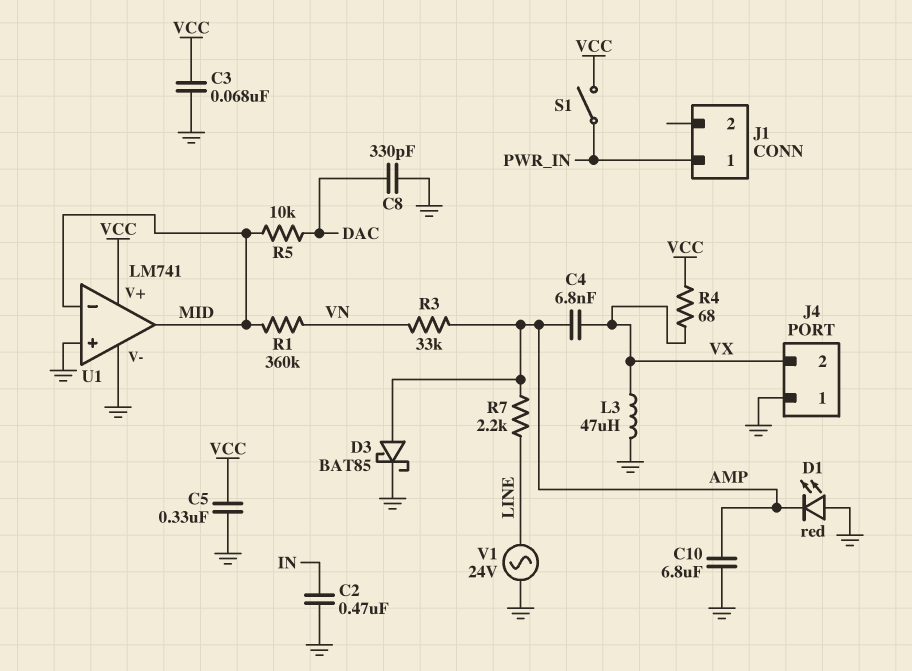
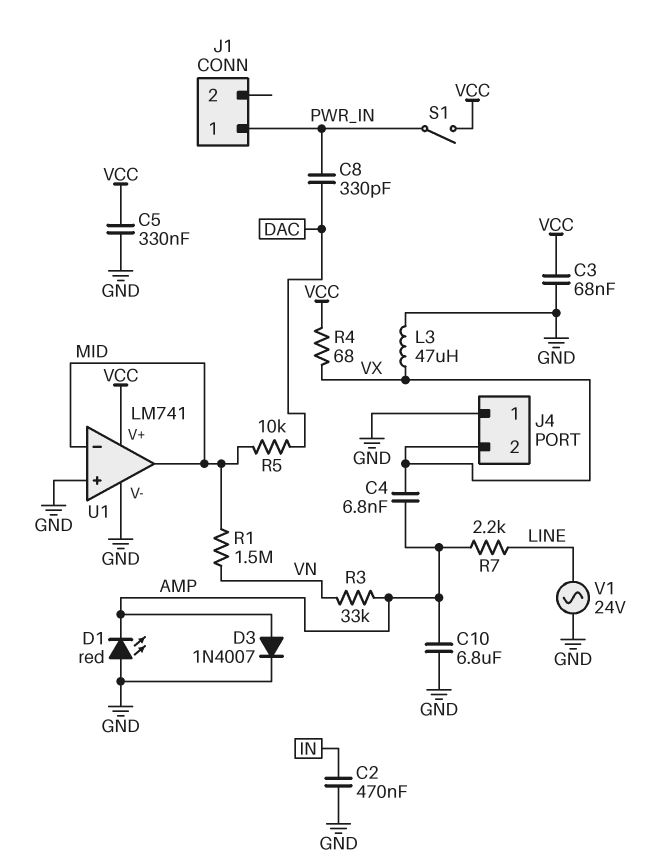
C8: 330pF (DAC, GND) -> 330pF (DAC, PWR_IN)
D3: schottky BAT85 (A AMP, K GND) -> diode 1N4007 (A AMP, K GND)
R1: 360k (MID, VN) -> 1.5M (MID, VN)

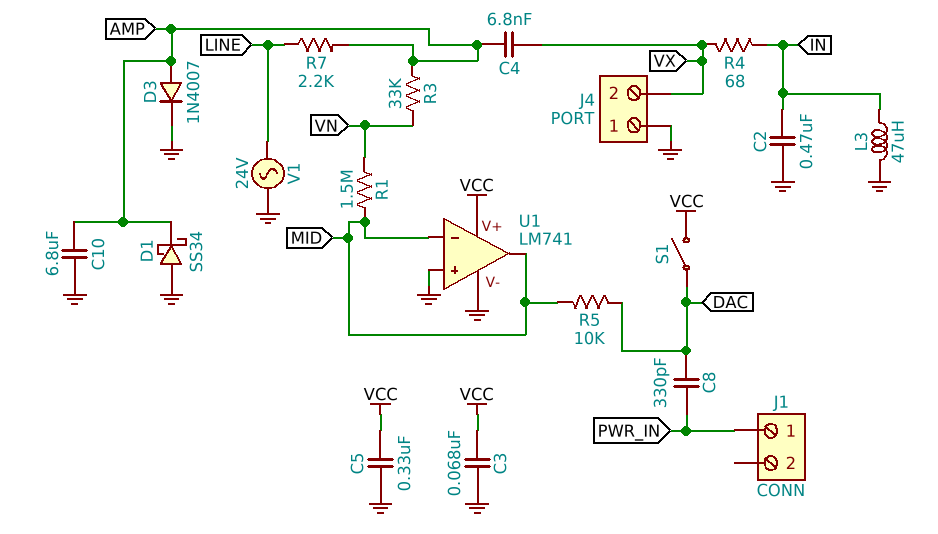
D1: LED red (A GND, K AMP) -> schottky SS34 (A GND, K AMP)
L3: 47uH (GND, VX) -> 47uH (GND, IN)
R4: 68 (VCC, VX) -> 68 (IN, VX)
S1: switch (PWR_IN, VCC) -> switch (DAC, VCC)

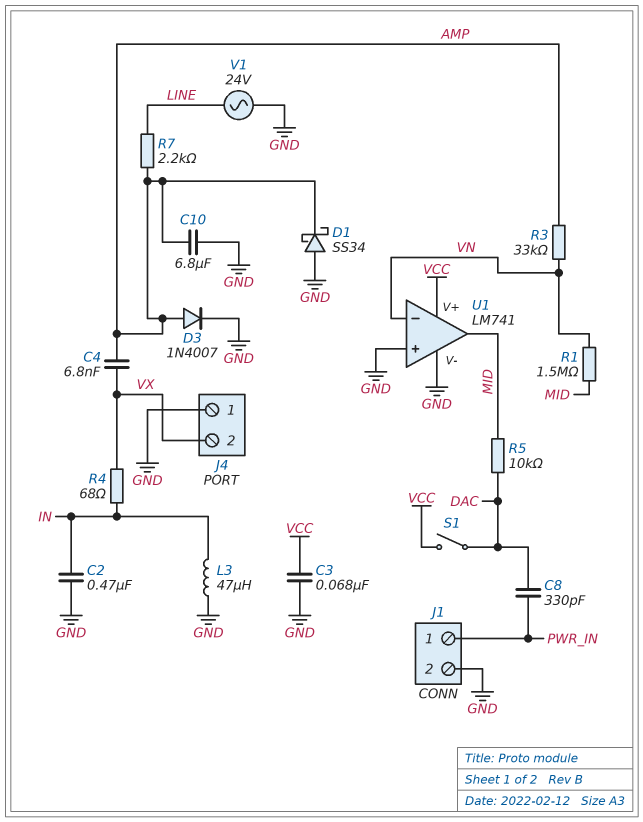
C5: 330nF (GND, VCC) -> none
J1 pin 2: none -> GND
U1 pin in-: MID -> VN

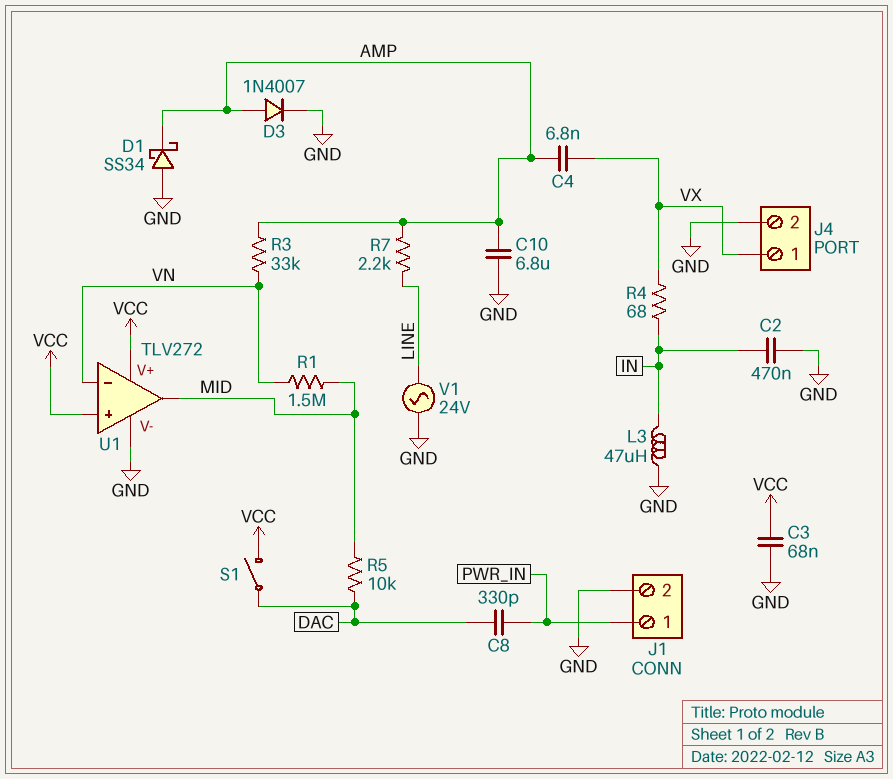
J4 pin 1: GND -> VX
J4 pin 2: VX -> GND
U1: LM741 -> TLV272
U1 pin in+: GND -> VCC

